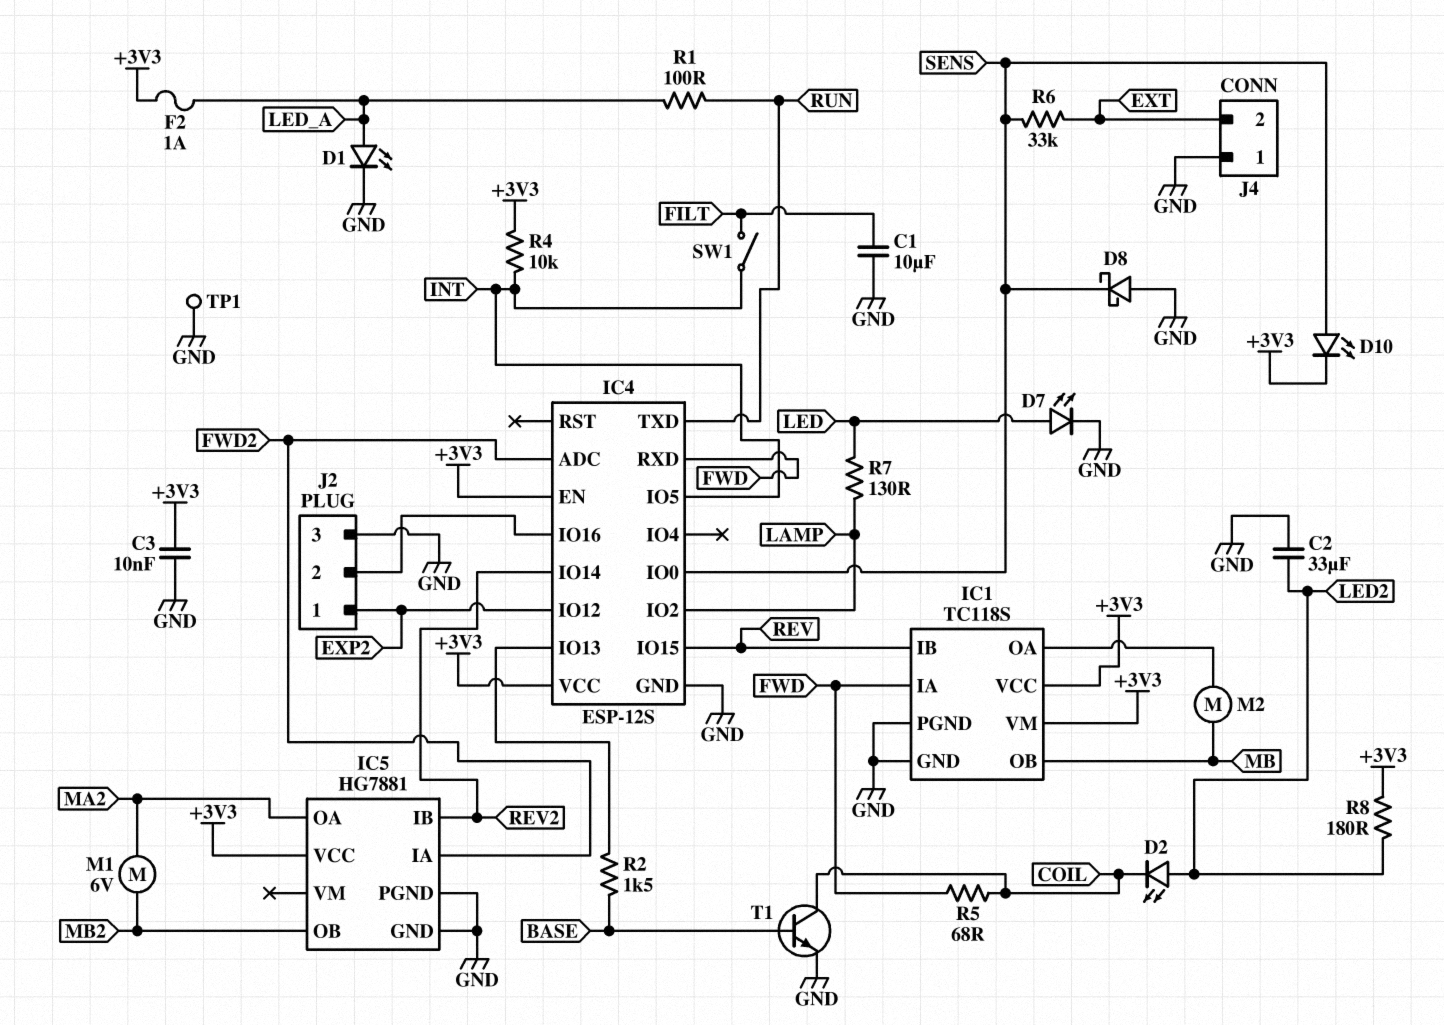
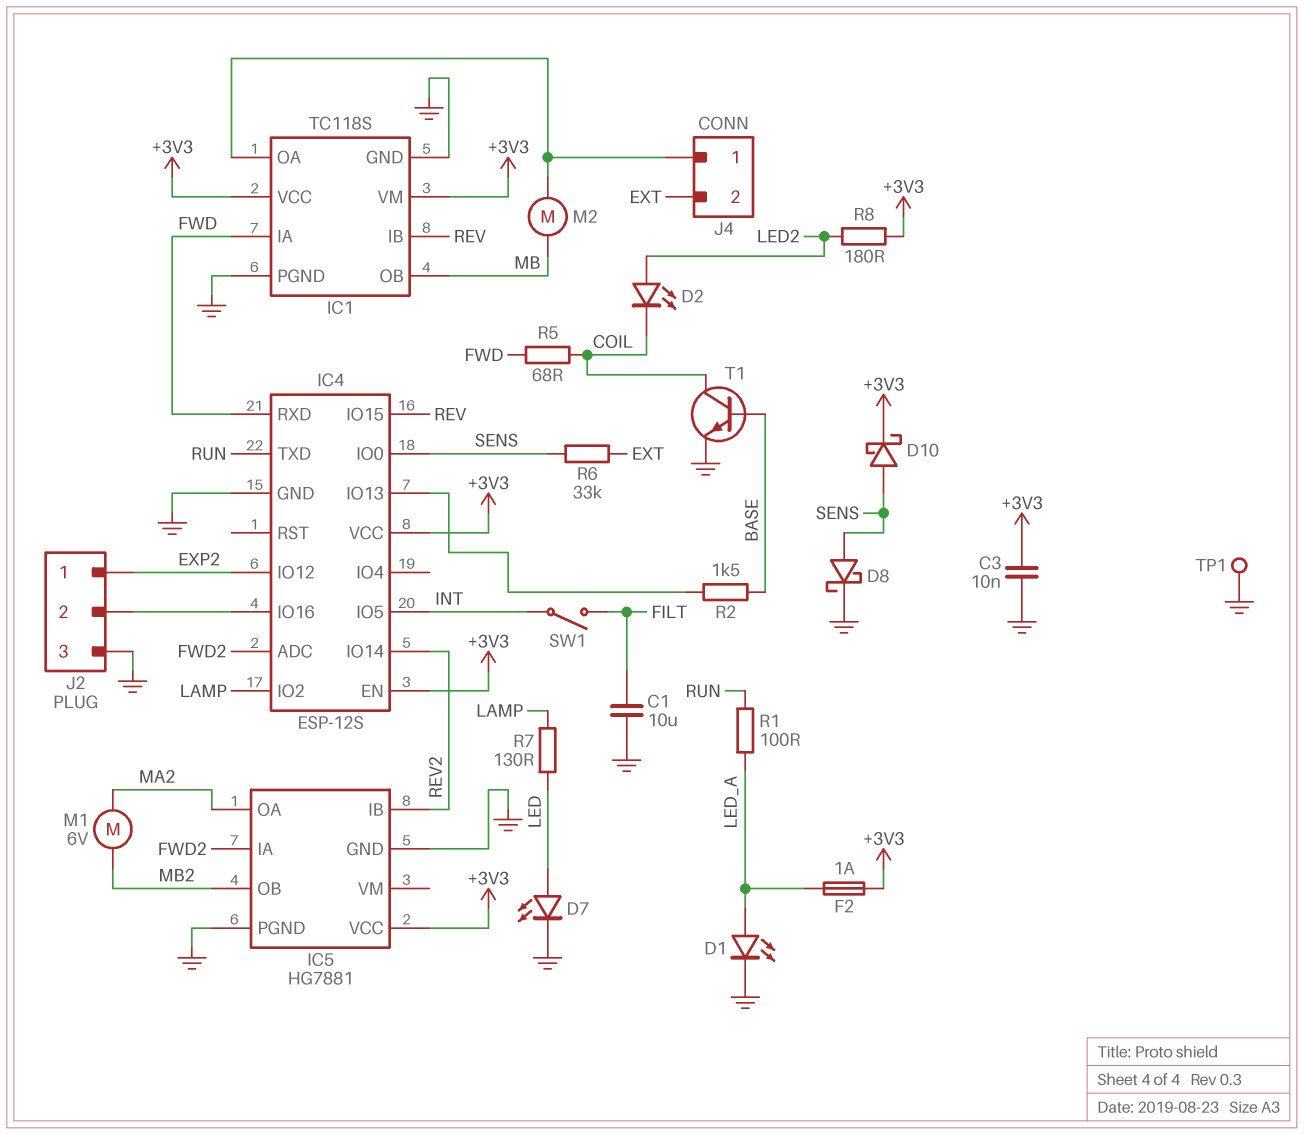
C2: 33uF (GND, LED2) -> none
D8: schottky (A GND, K SENS) -> schottky (A SENS, K GND)
D10: LED (A SENS, K +3V3) -> schottky (A SENS, K +3V3)
J4 pin 1: GND -> IC1/OA
R4: 10k (+3V3, INT) -> none

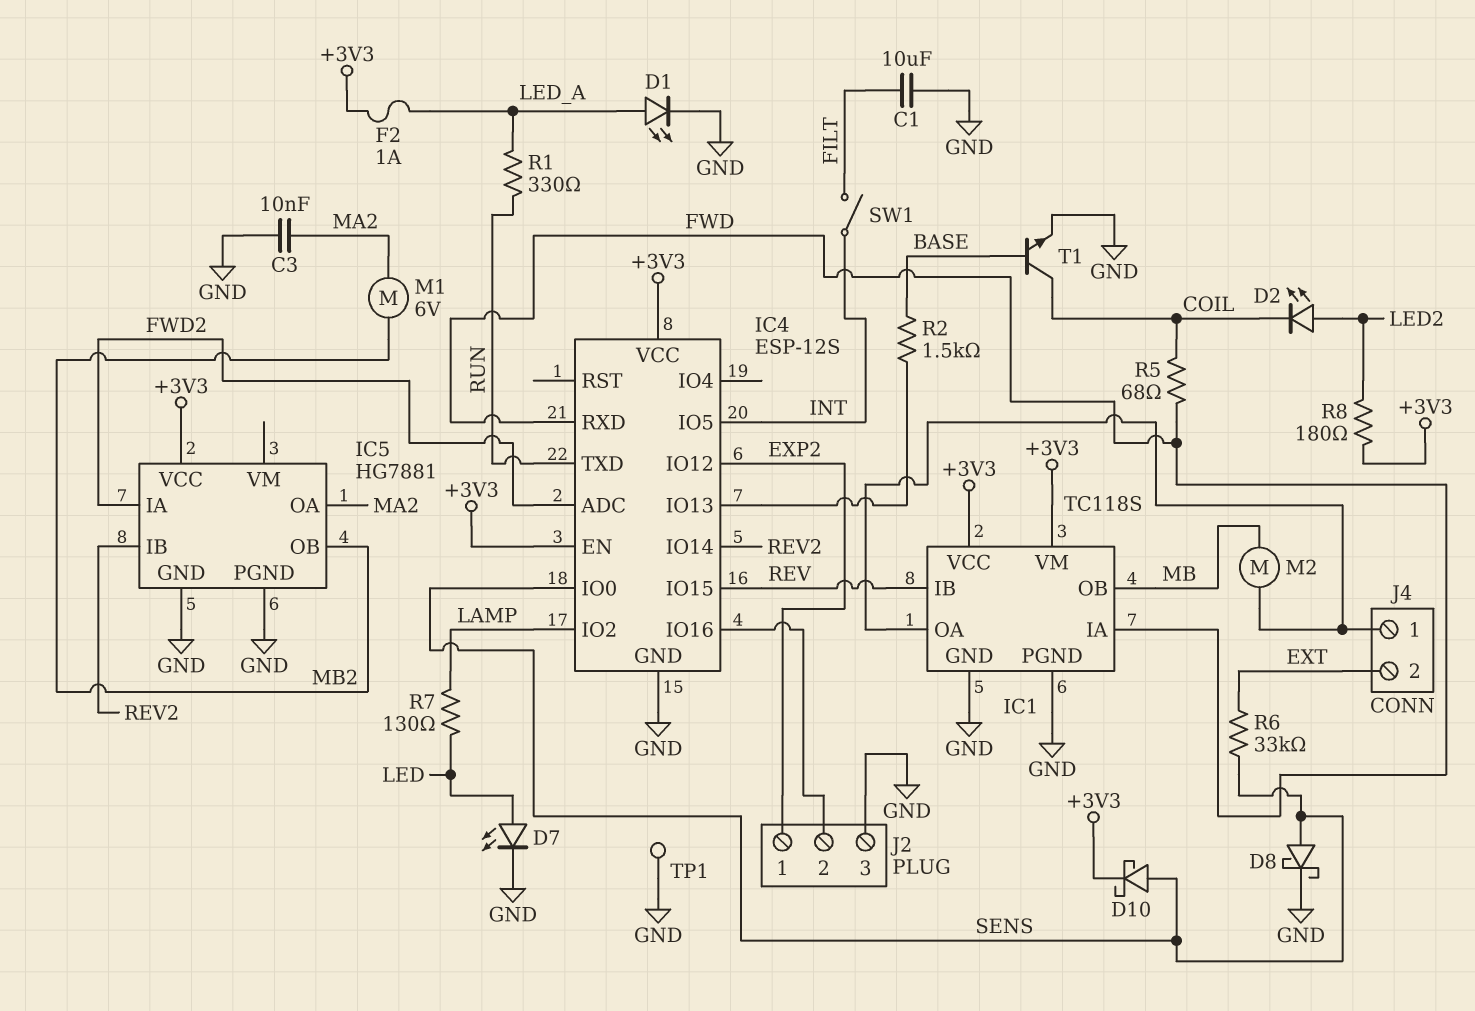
C3: 10nF (+3V3, GND) -> 10nF (GND, MA2)
R1: 100 (LED_A, RUN) -> 330 (LED_A, RUN)

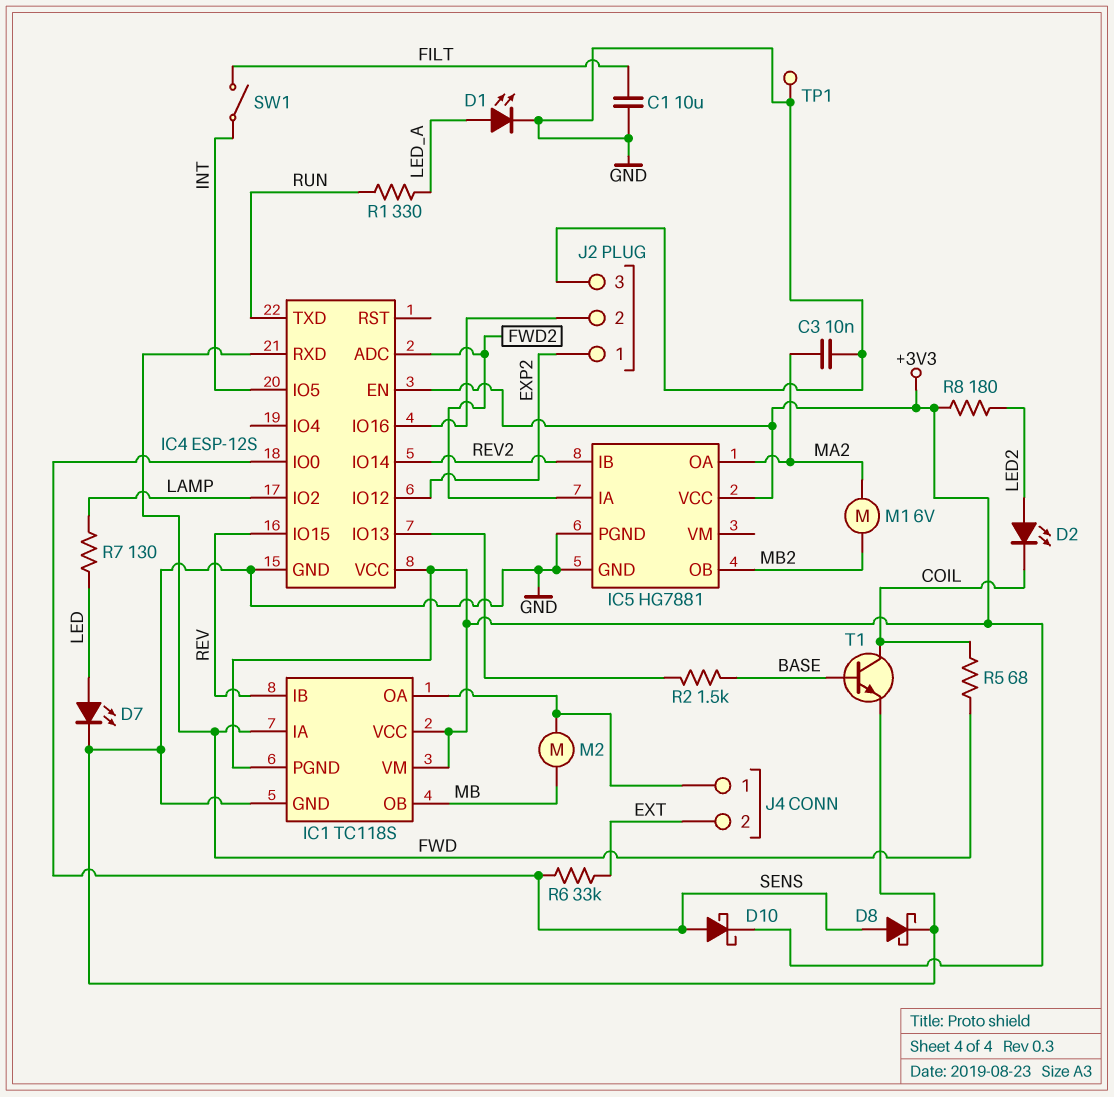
F2: 1A (+3V3, LED_A) -> none
IC1 pin PGND: GND -> +3V3

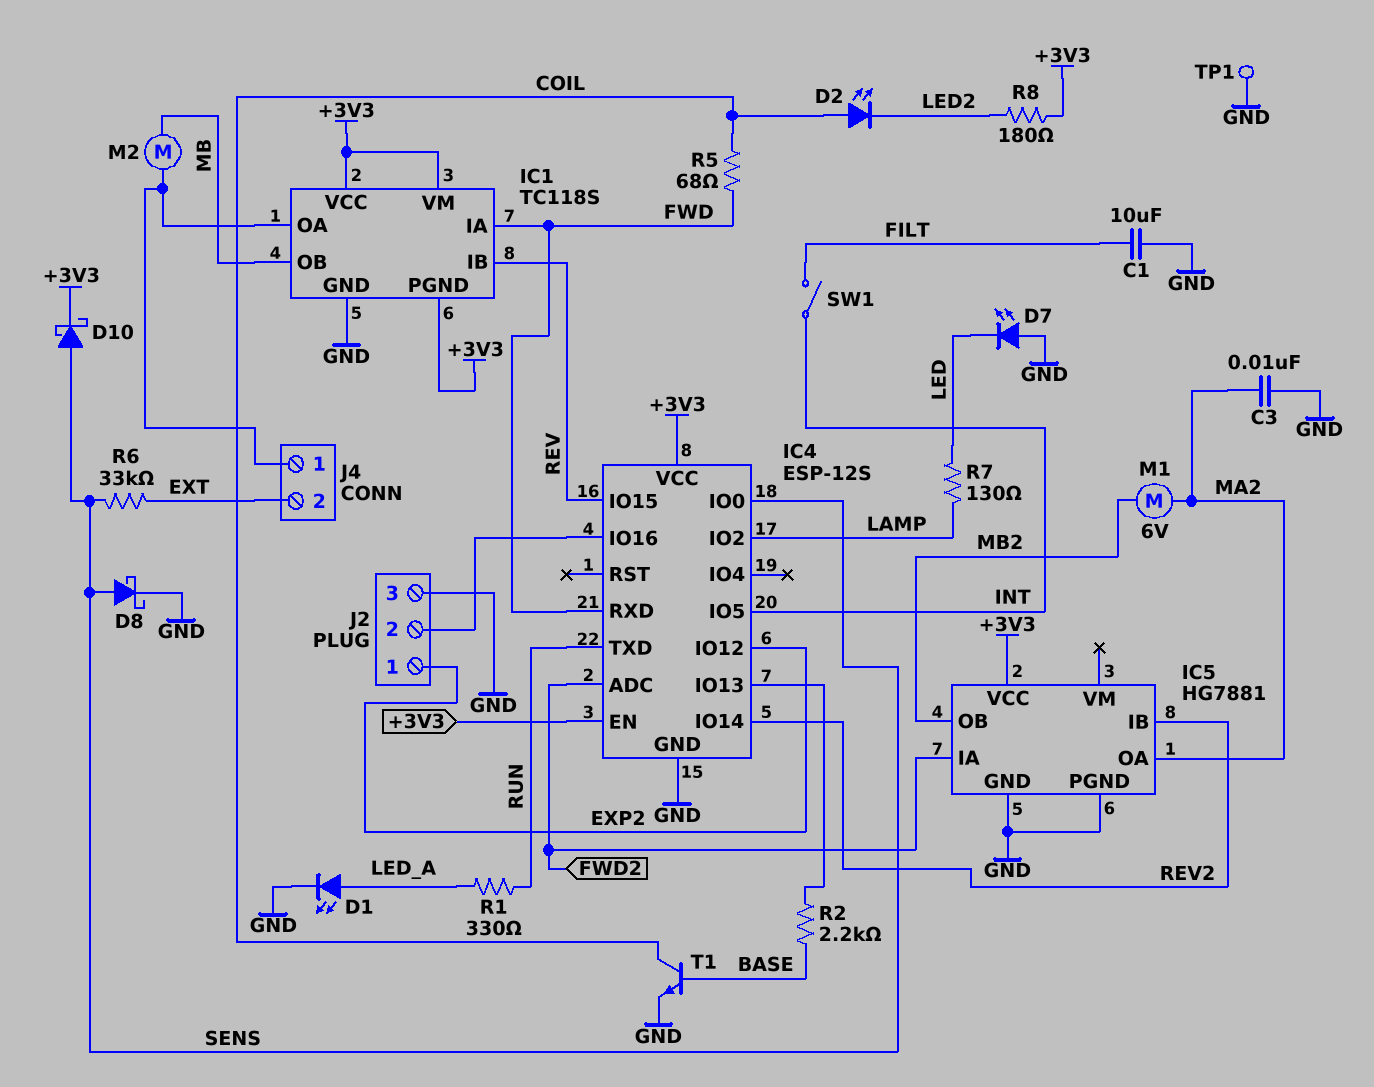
D2: LED (A LED2, K COIL) -> LED (A COIL, K LED2)
D7: LED (A LED, K GND) -> LED (A GND, K LED)
R2: 1.5k (BASE, IC4/IO13) -> 2.2k (BASE, IC4/IO13)

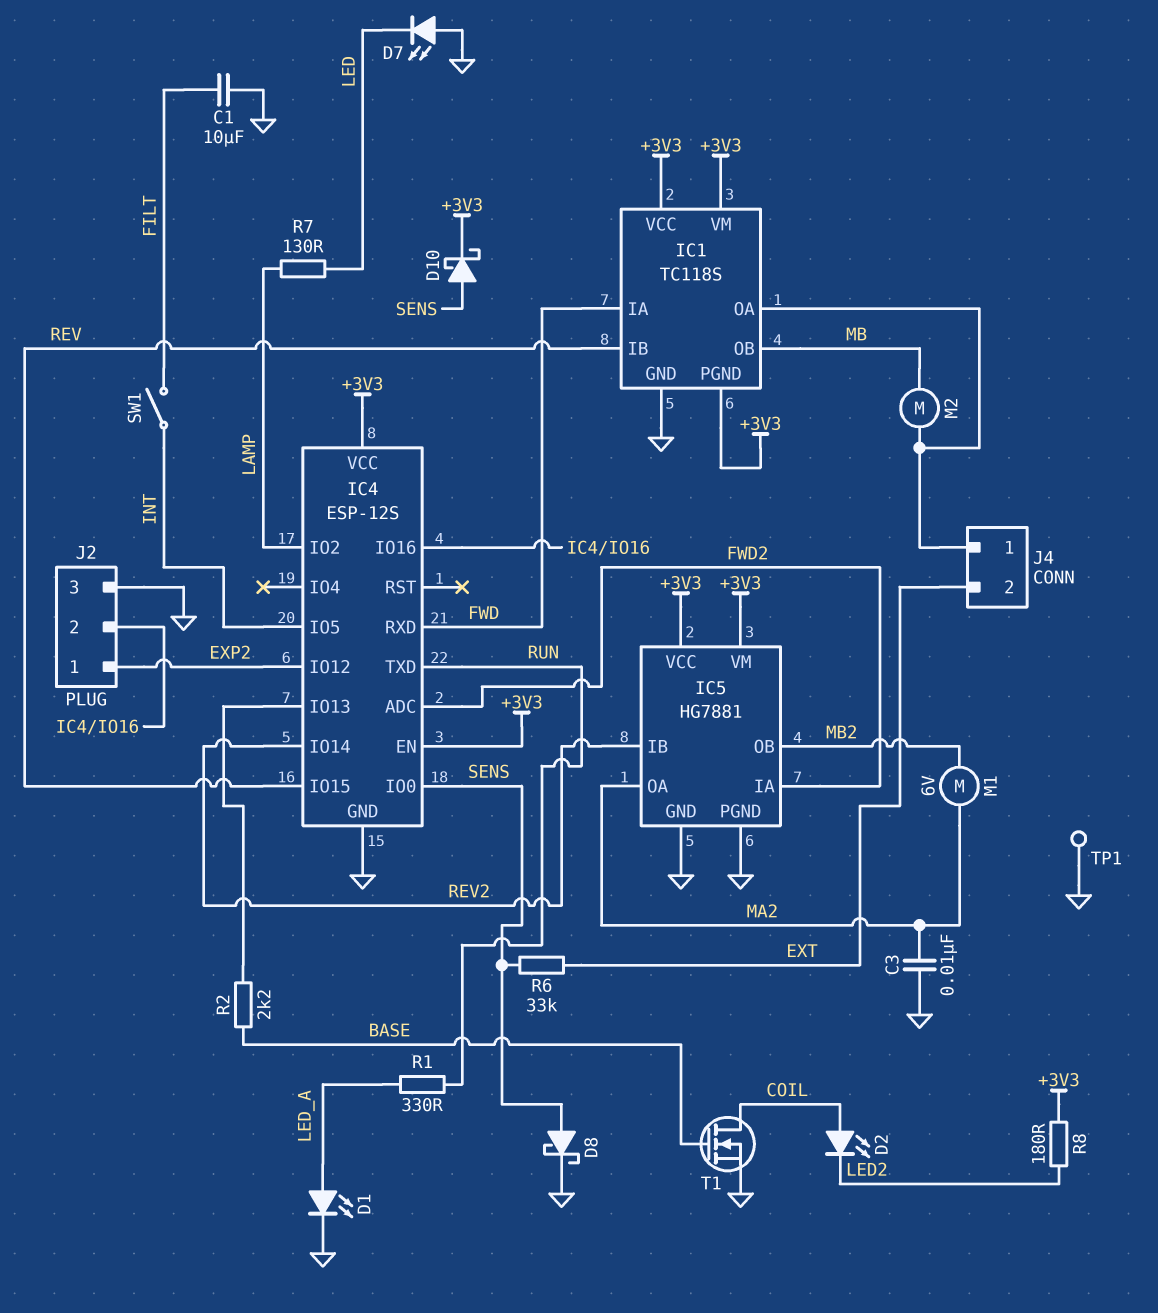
IC5 pin VM: none -> +3V3
R5: 68 (COIL, FWD) -> none
T1: NPN (B BASE, C COIL, E GND) -> NMOS (G BASE, D COIL, S GND)

